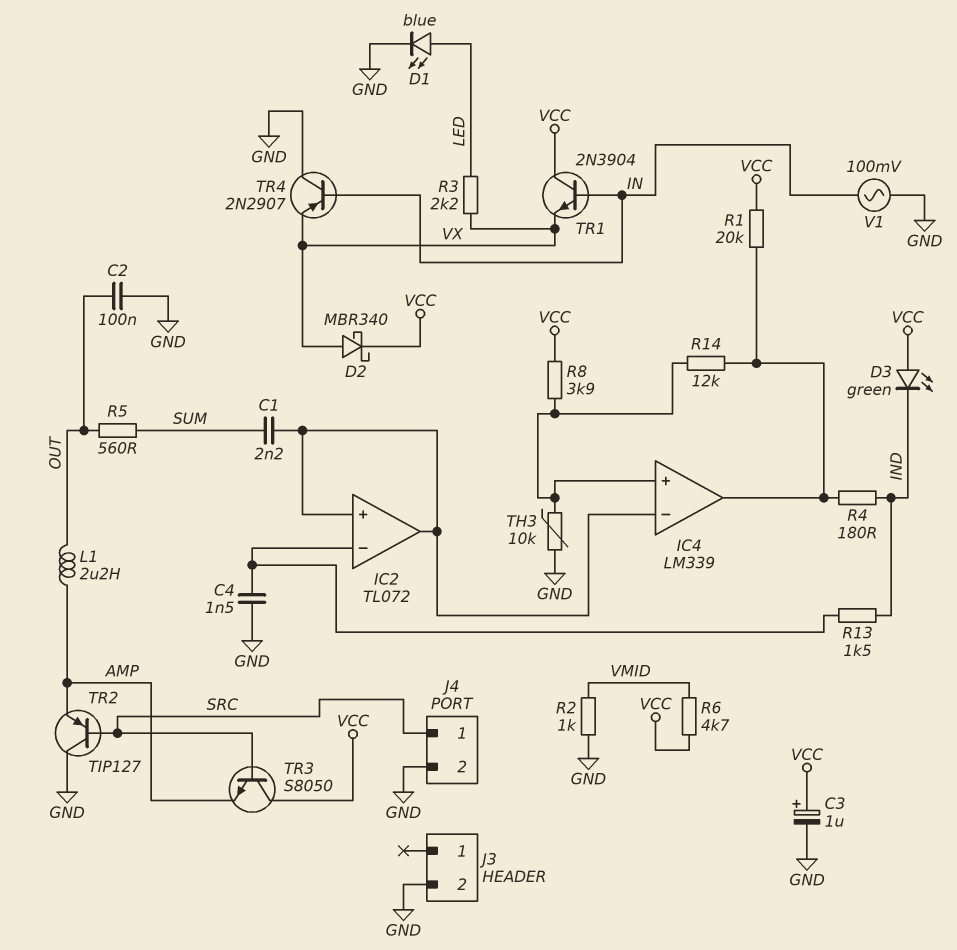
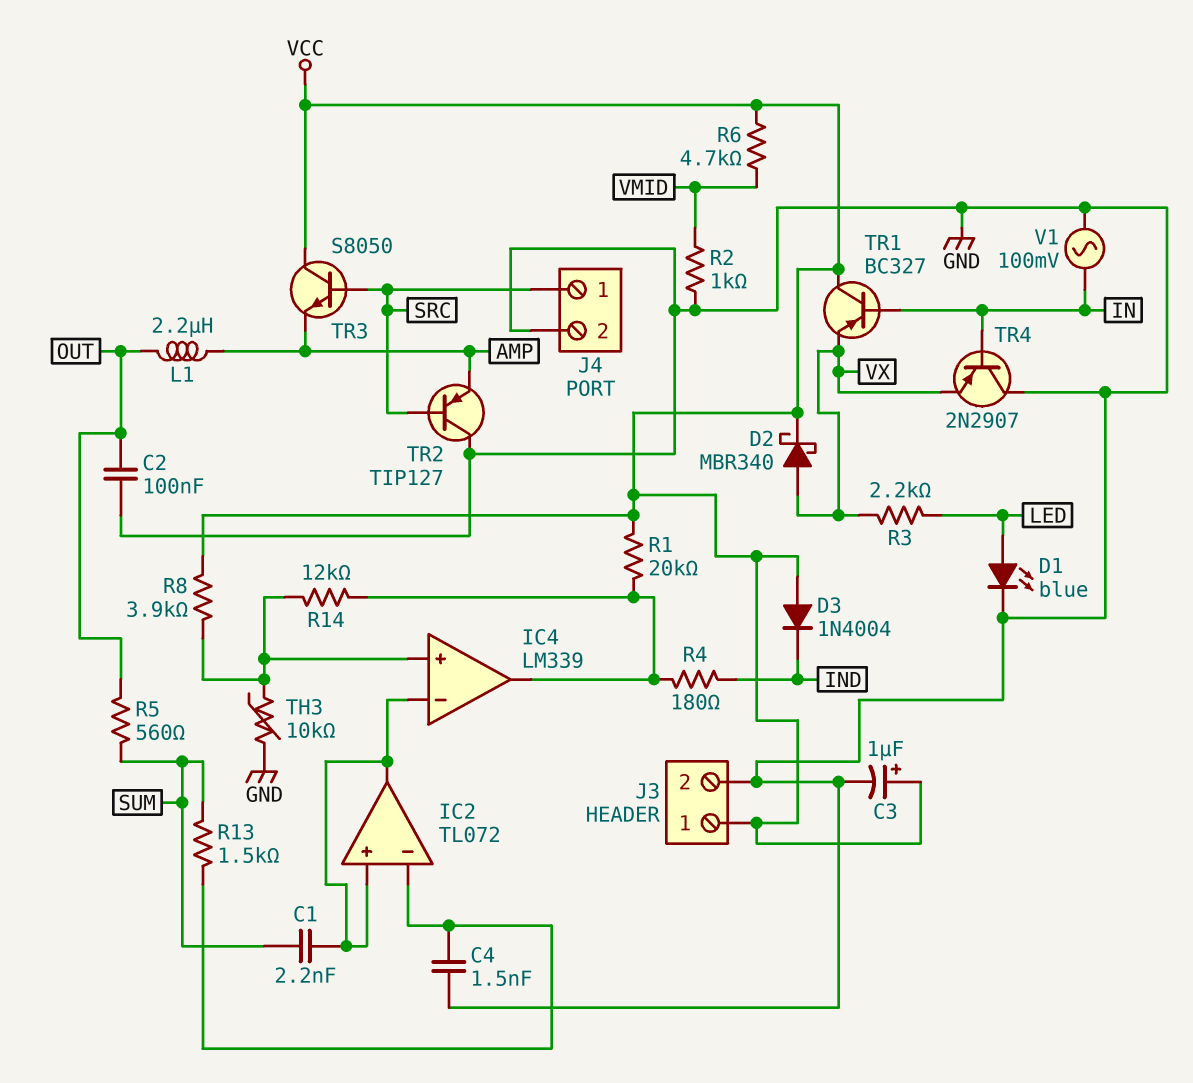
D3: LED green (A VCC, K IND) -> diode 1N4004 (A VCC, K IND)
J3 pin 1: none -> VCC
R13: 1.5k (IC2/in-, IND) -> 1.5k (IC2/in-, SUM)
TR1: NPN 2N3904 (B IN, C VCC, E VX) -> PNP BC327 (B IN, C VCC, E VX)

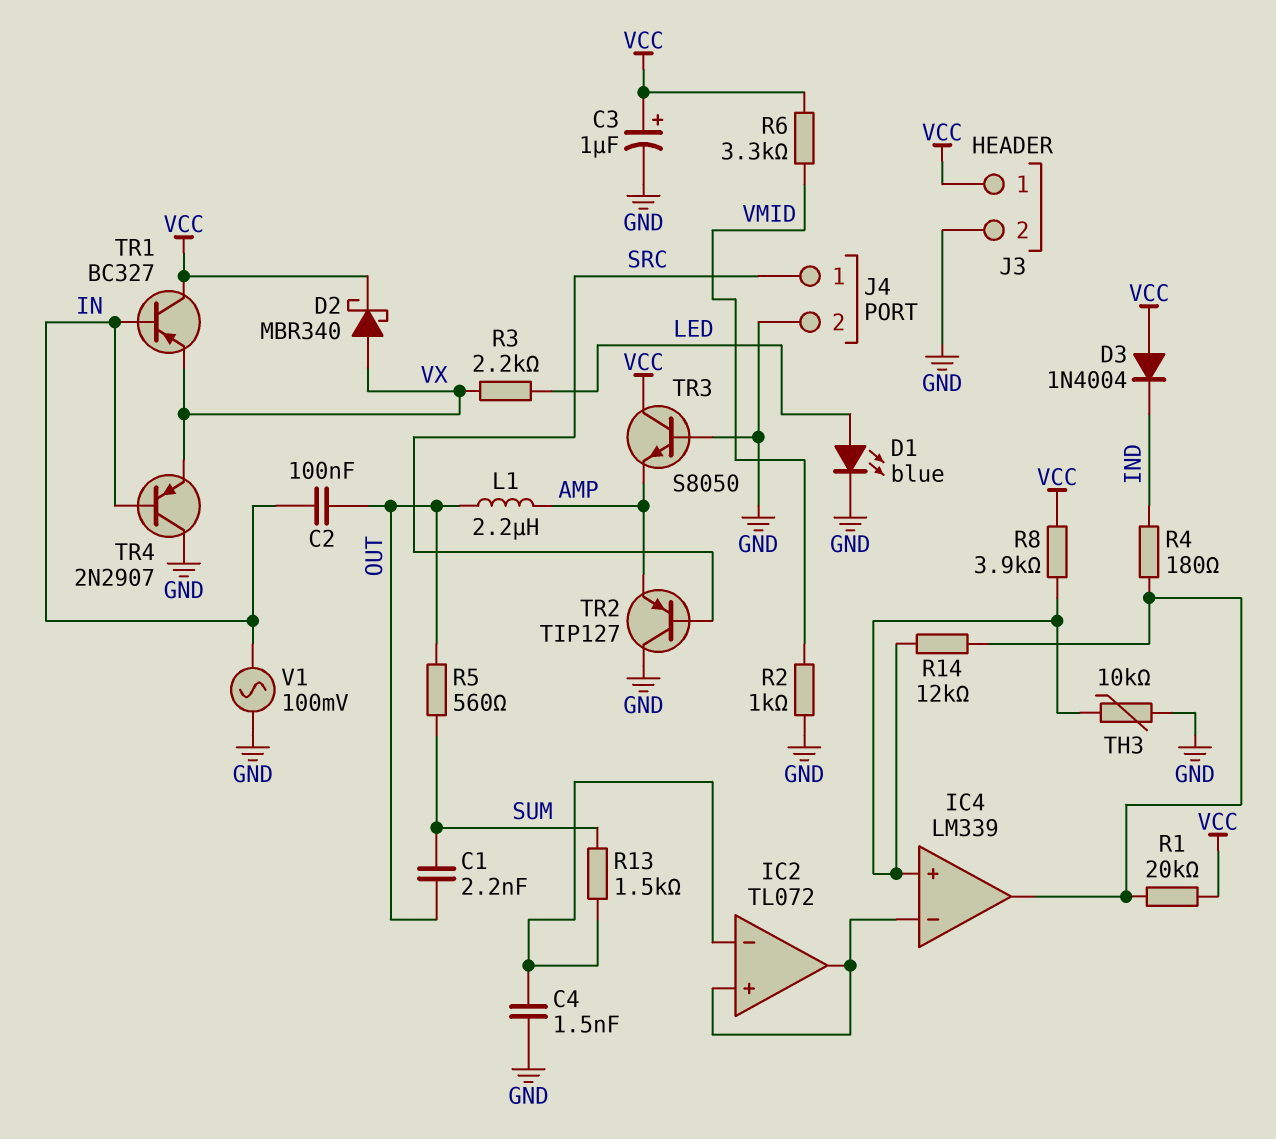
C1: 2.2nF (IC2/in+, SUM) -> 2.2nF (OUT, SUM)
C2: 100nF (GND, OUT) -> 100nF (IN, OUT)
R6: 4.7k (VCC, VMID) -> 3.3k (VCC, VMID)
TR3: NPN S8050 (B SRC, C VCC, E AMP) -> NPN S8050 (B GND, C VCC, E AMP)

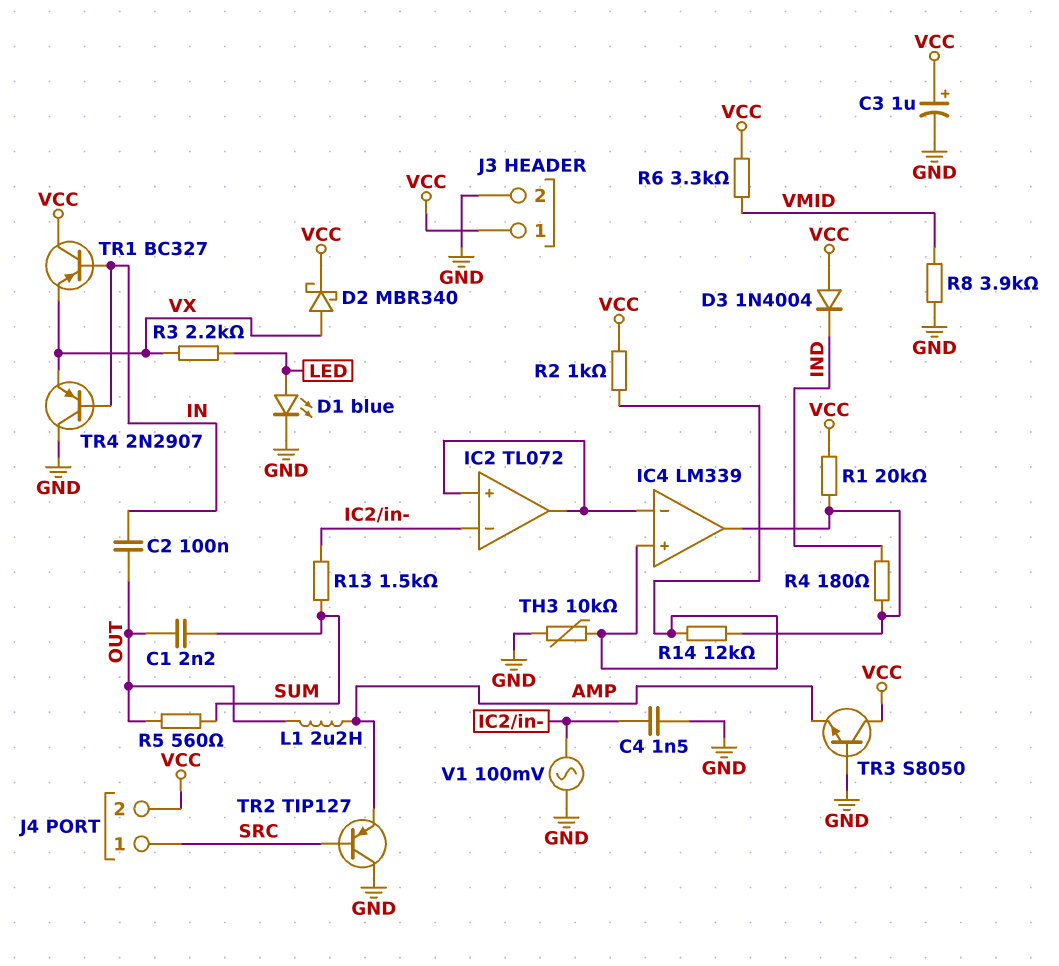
J4 pin 2: GND -> VCC
R2: 1k (GND, VMID) -> 1k (IC4/in+, VCC)
R8: 3.9k (IC4/in+, VCC) -> 3.9k (GND, VMID)
V1: AC 100mV (GND, IN) -> AC 100mV (GND, IC2/in-)

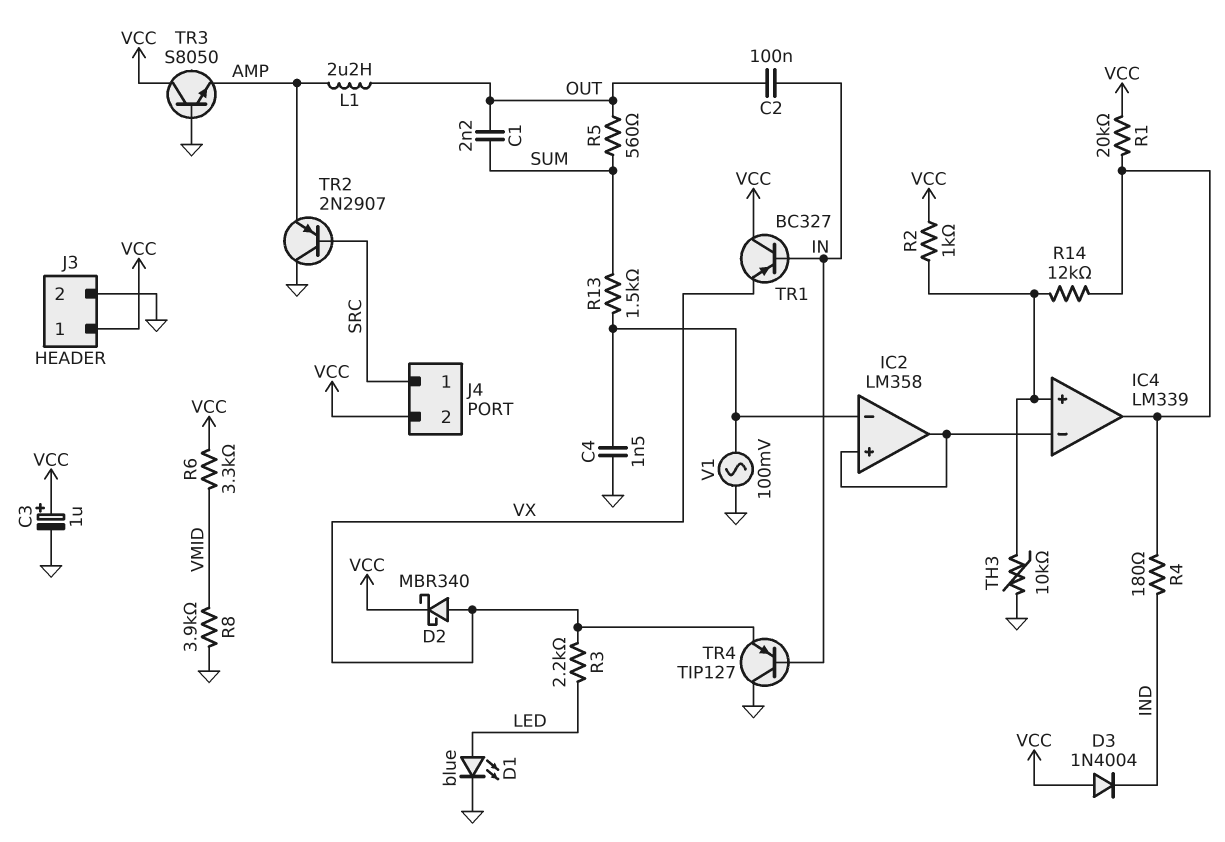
IC2: TL072 -> LM358
TR2: PNP TIP127 (B SRC, C GND, E AMP) -> PNP 2N2907 (B SRC, C GND, E AMP)
TR4: PNP 2N2907 (B IN, C GND, E VX) -> PNP TIP127 (B IN, C GND, E VX)

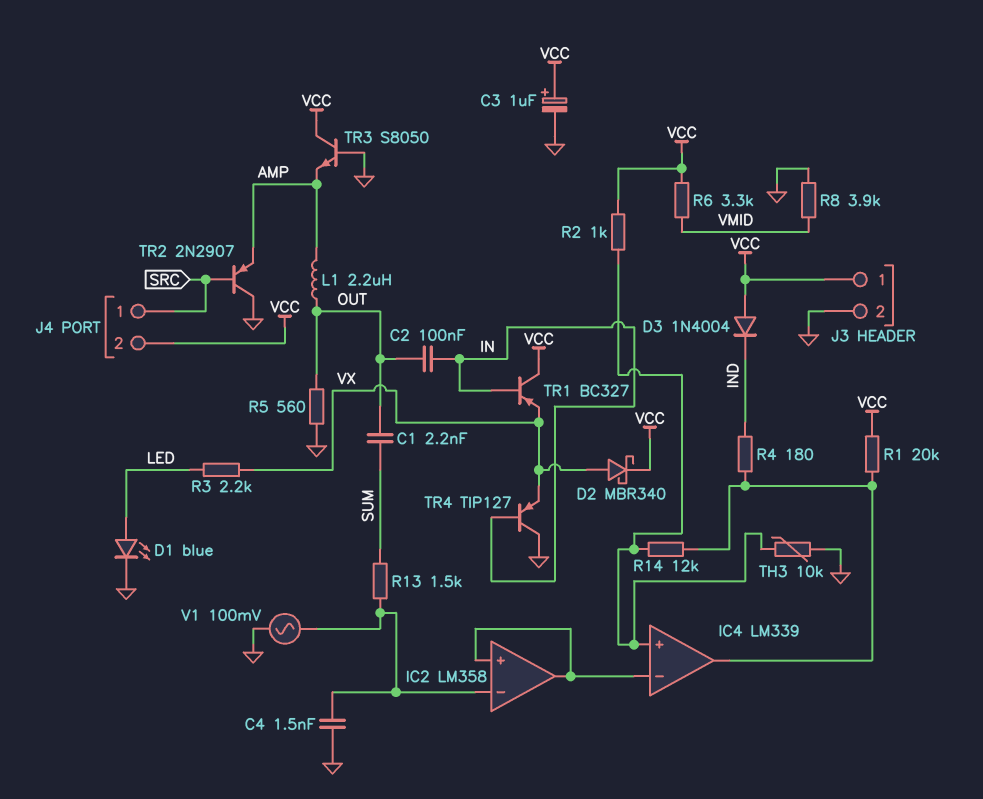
R5: 560 (OUT, SUM) -> 560 (GND, OUT)

